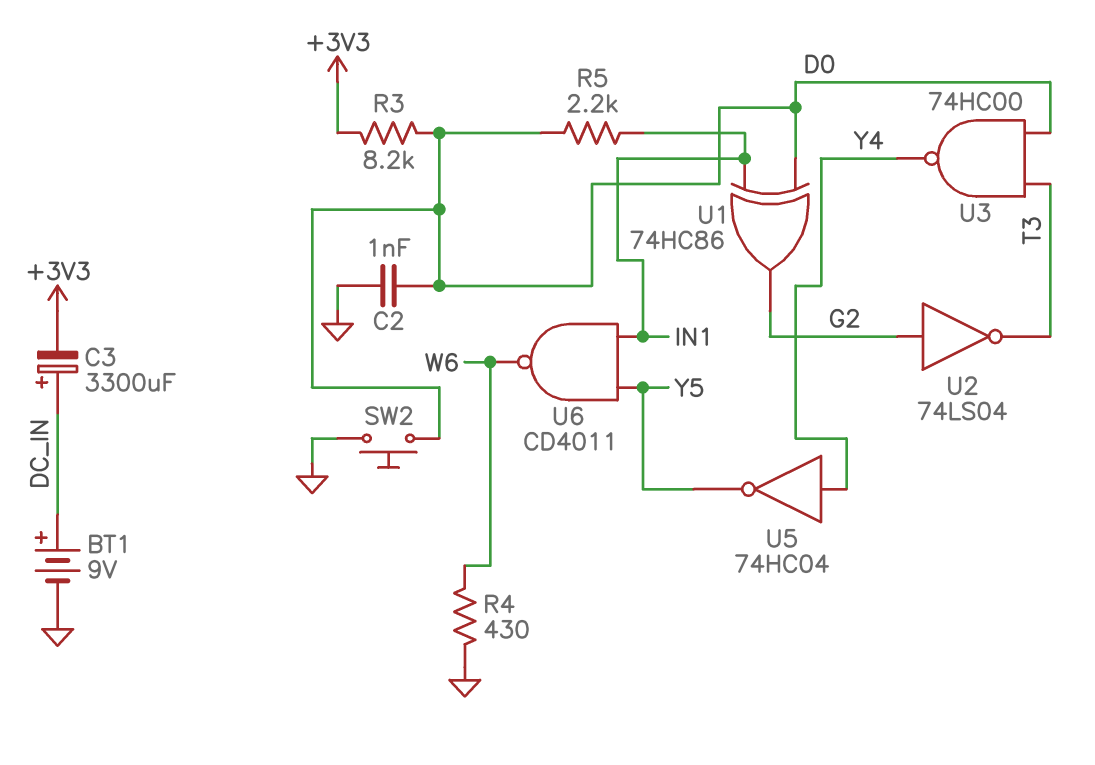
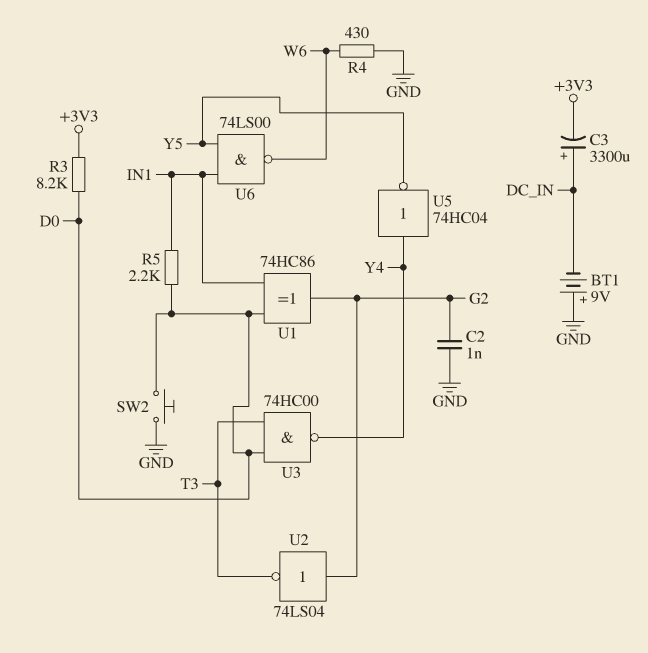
BT1: 9V (plus DC_IN, minus GND) -> 9V (plus GND, minus DC_IN)
C2: 1nF (D0, GND) -> 1nF (G2, GND)
U6: NAND CD4011 (in IN1, in Y5, out W6) -> NAND 74LS00 (in IN1, in Y5, out W6)

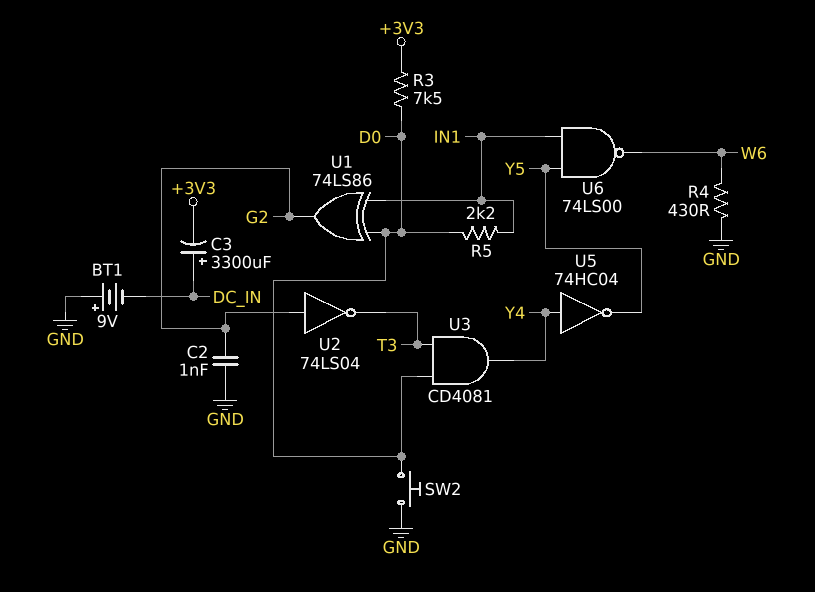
R3: 8.2k (+3V3, D0) -> 7.5k (+3V3, D0)
U1: XOR 74HC86 (in D0, in IN1, out G2) -> XOR 74LS86 (in D0, in IN1, out G2)
U3: NAND 74HC00 (in D0, in T3, out Y4) -> AND CD4081 (in D0, in T3, out Y4)

